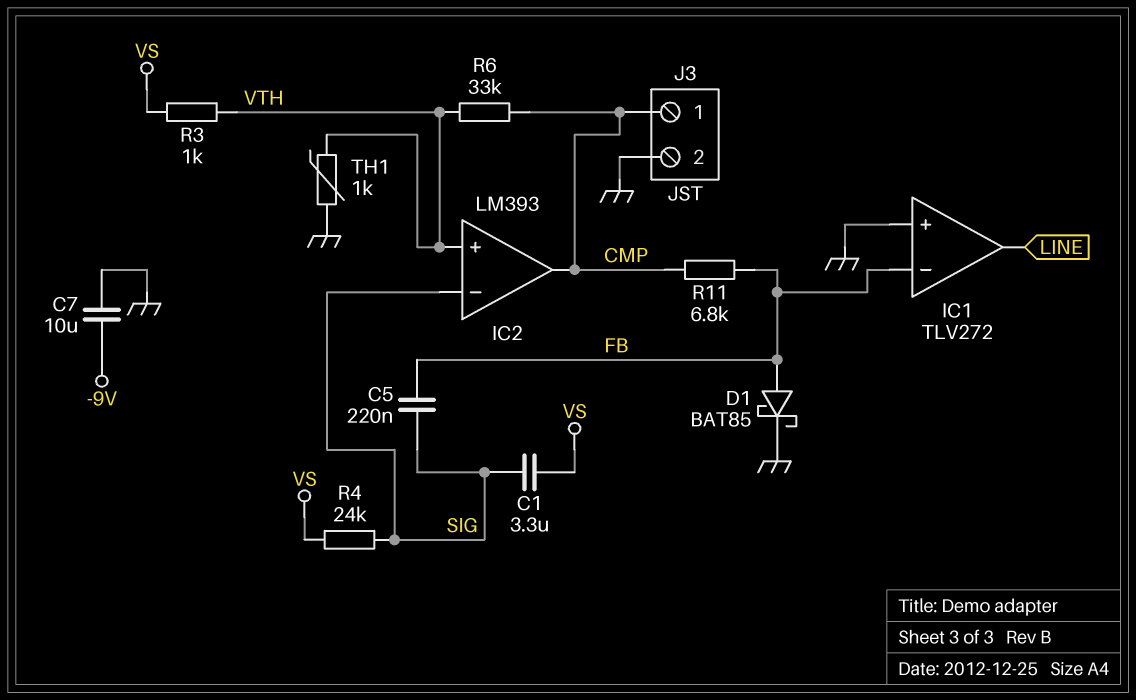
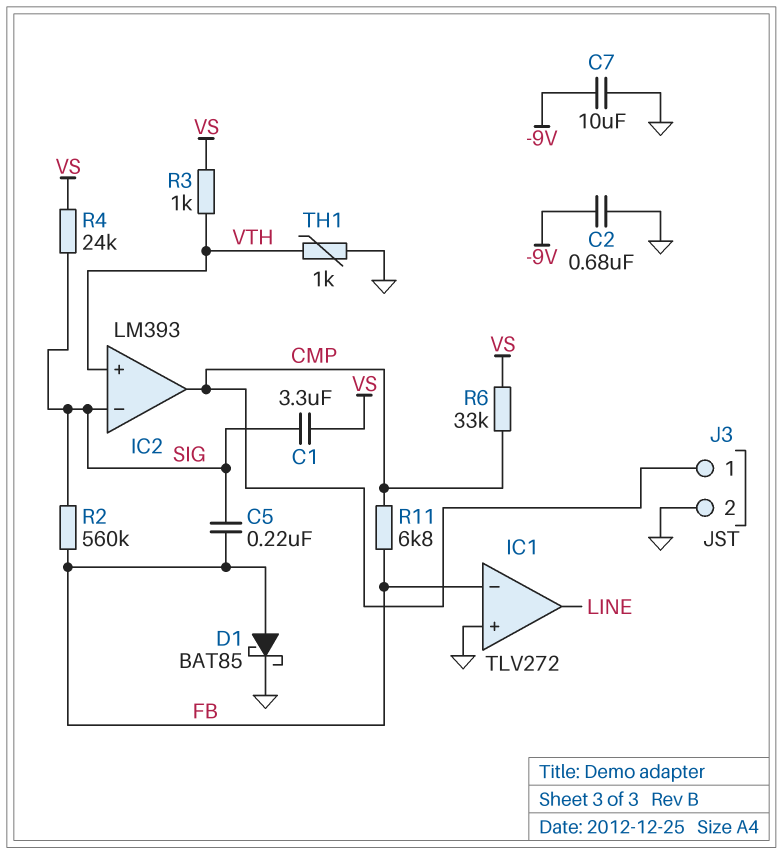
C2: none -> 680nF (-9V, GND)
R2: none -> 560k (FB, SIG)
R6: 33k (CMP, VTH) -> 33k (CMP, VS)

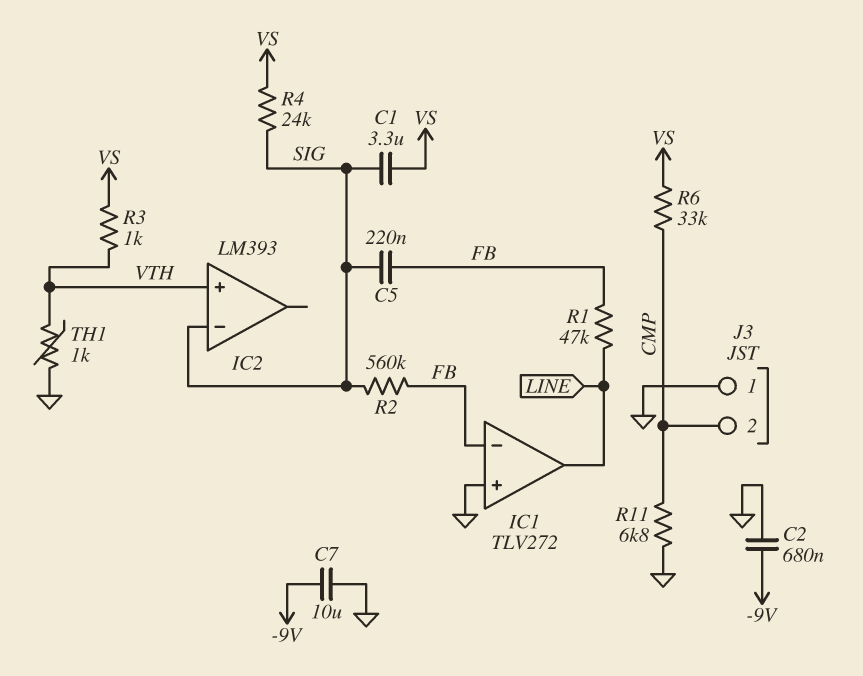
D1: schottky BAT85 (A FB, K GND) -> none
IC2 pin out: CMP -> none
J3 pin 1: CMP -> GND
J3 pin 2: GND -> CMP
R1: none -> 47k (FB, LINE)
R11: 6.8k (CMP, FB) -> 6.8k (CMP, GND)

